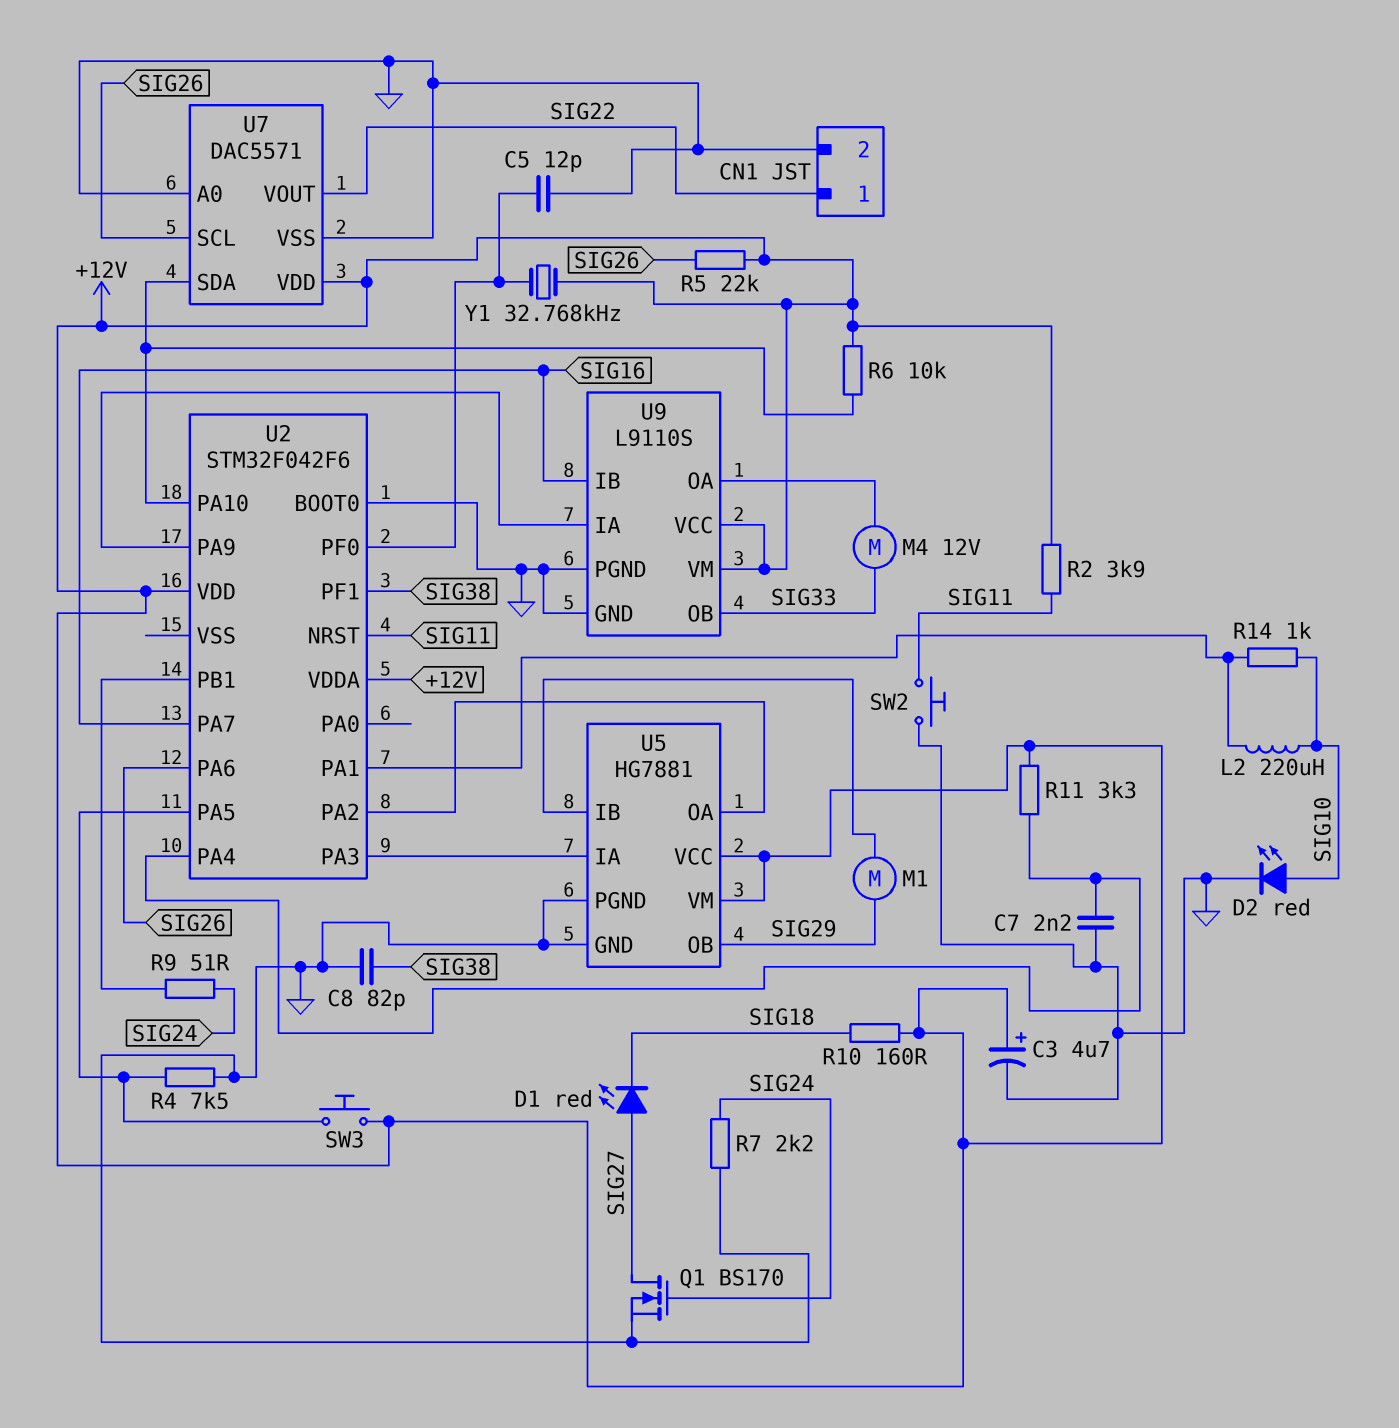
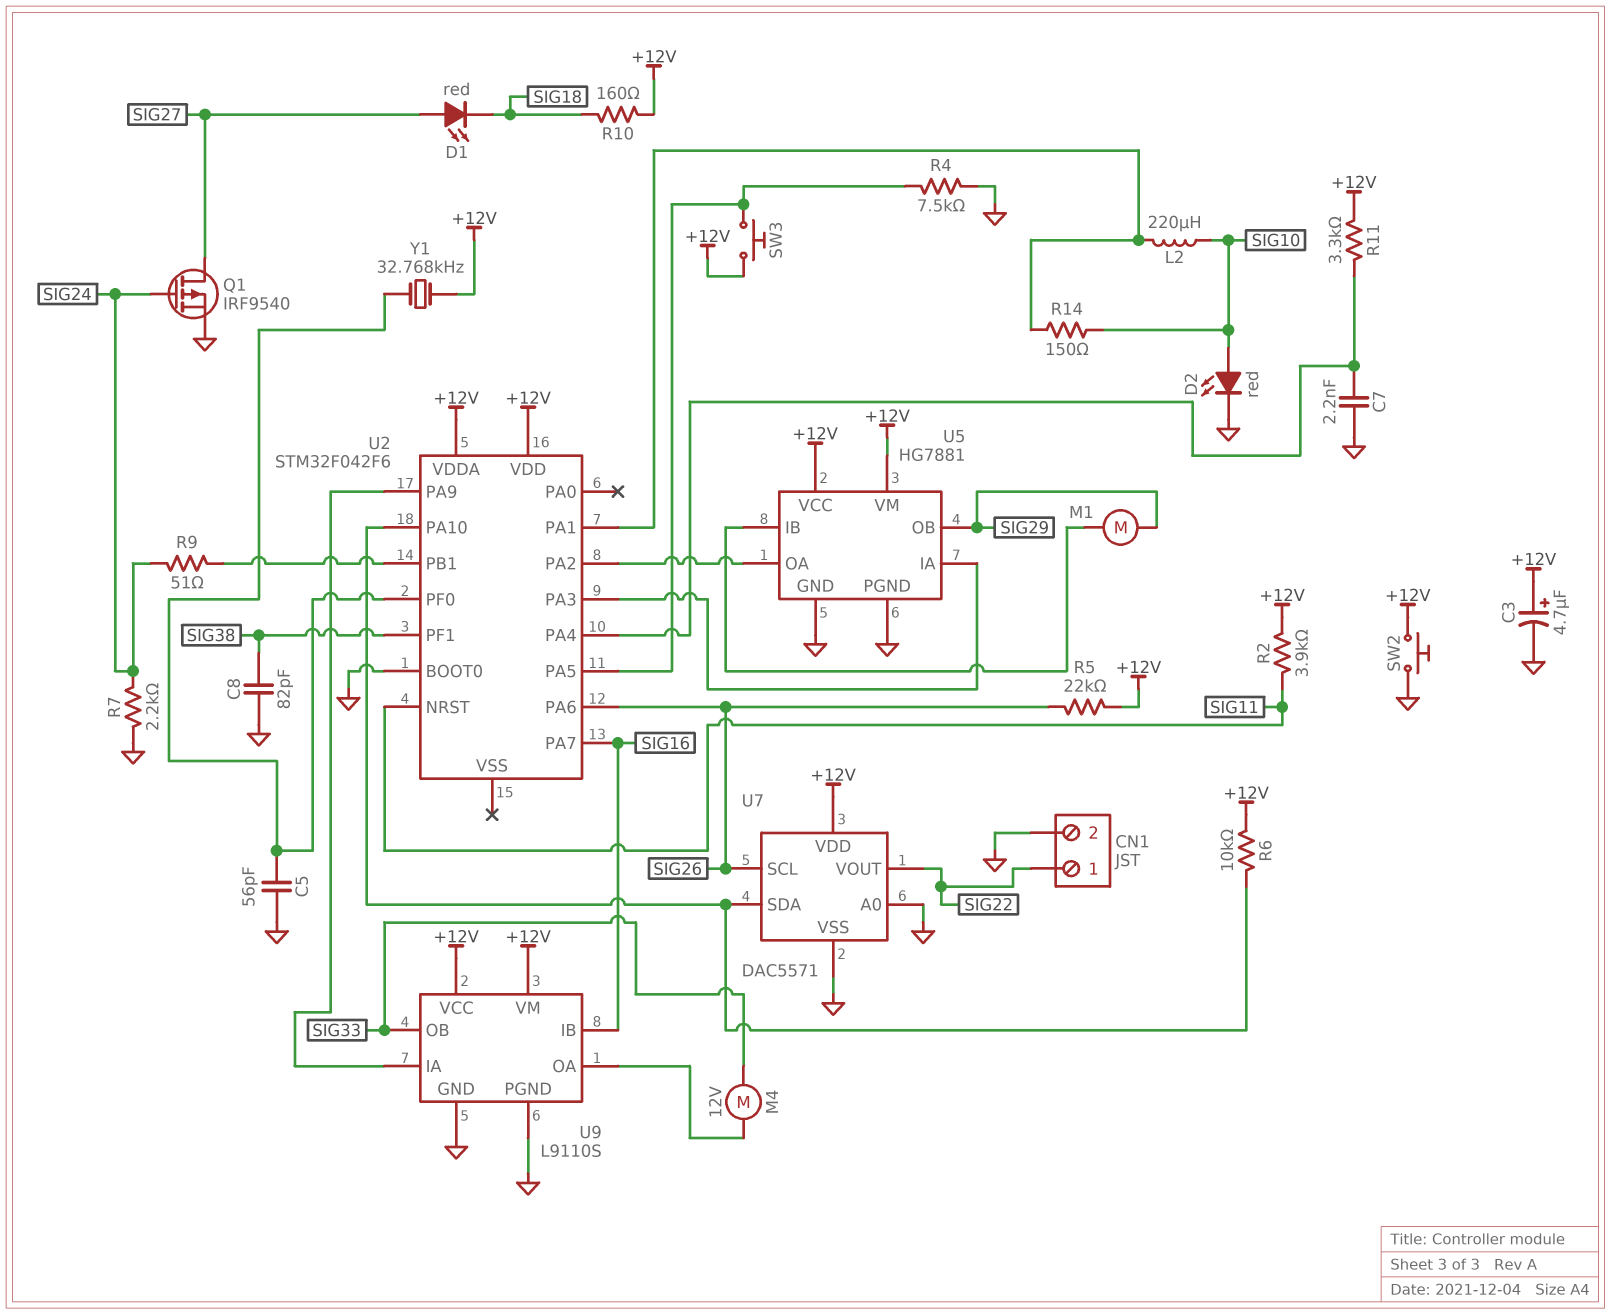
C5: 12pF (GND, U2/PF0) -> 56pF (GND, U2/PF0)
Q1: NMOS BS170 (G SIG24, D SIG27, S GND) -> PMOS IRF9540 (G SIG24, D SIG27, S GND)
R14: 1k (SIG10, U2/PA1) -> 150 (SIG10, U2/PA1)
SW2: button (GND, SIG11) -> button (+12V, GND)

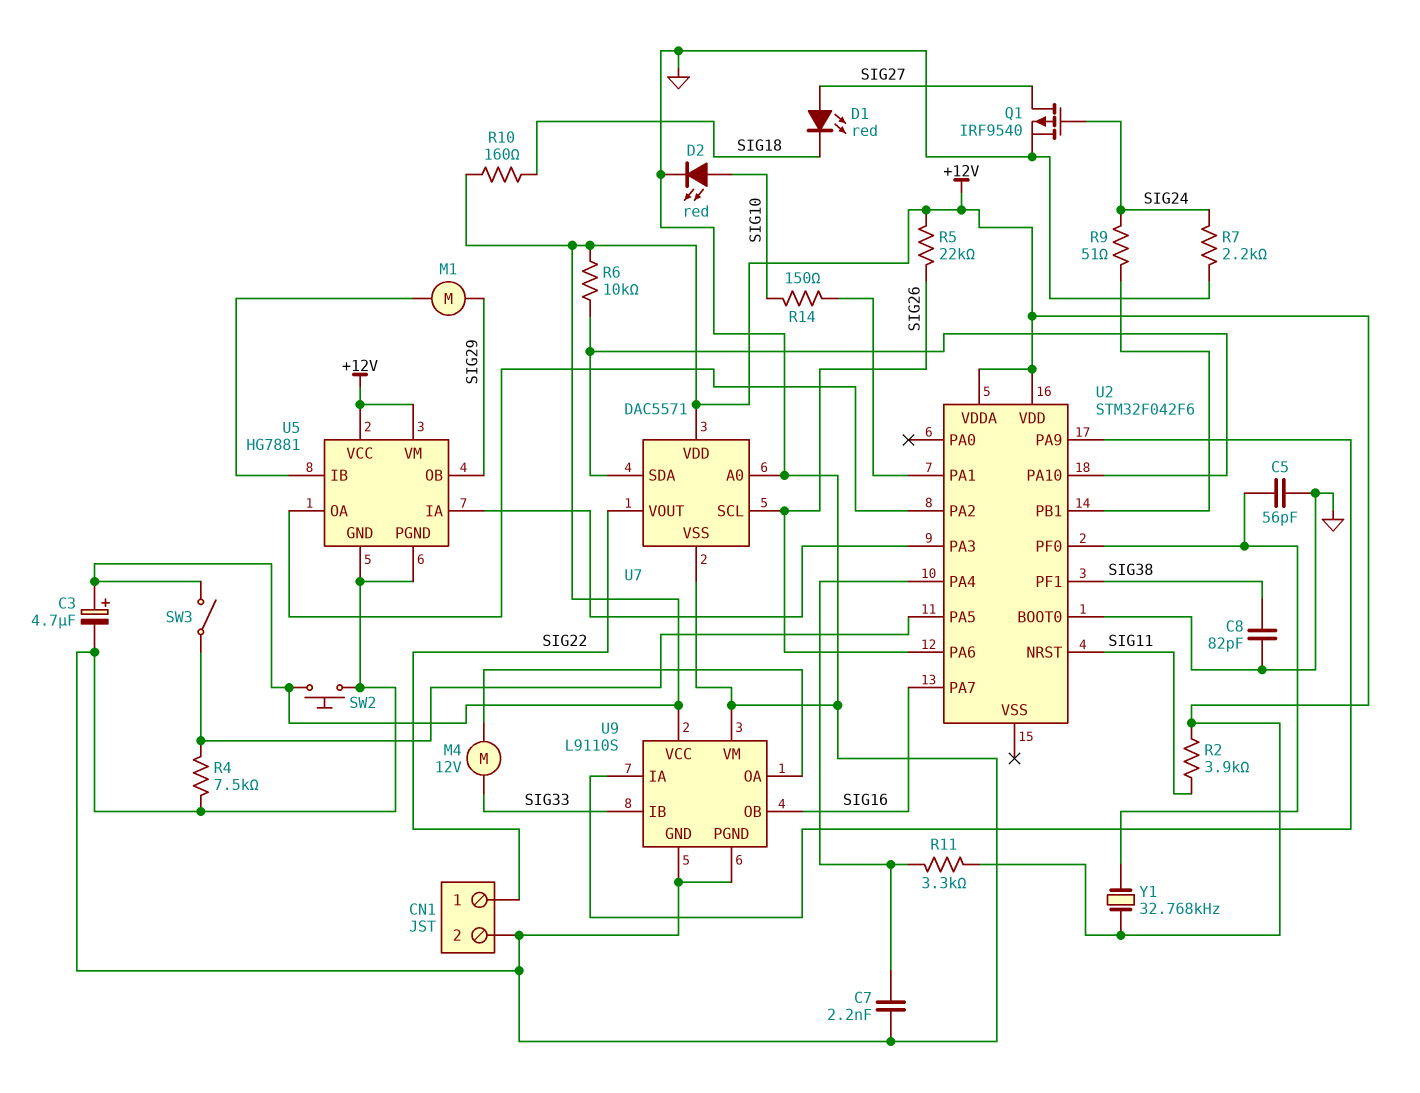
L2: 220uH (SIG10, U2/PA1) -> none
SW3: button (+12V, U2/PA5) -> switch (+12V, U2/PA5)
U9 pin IB: SIG16 -> SIG33
U9 pin OB: SIG33 -> SIG16
U9 pin VM: +12V -> GND

